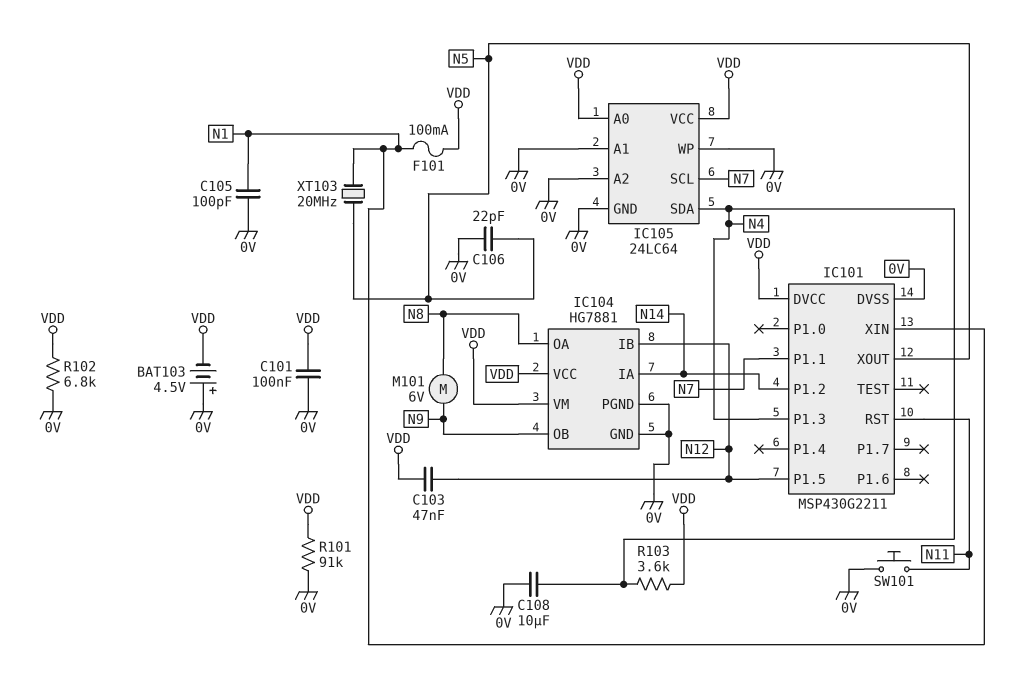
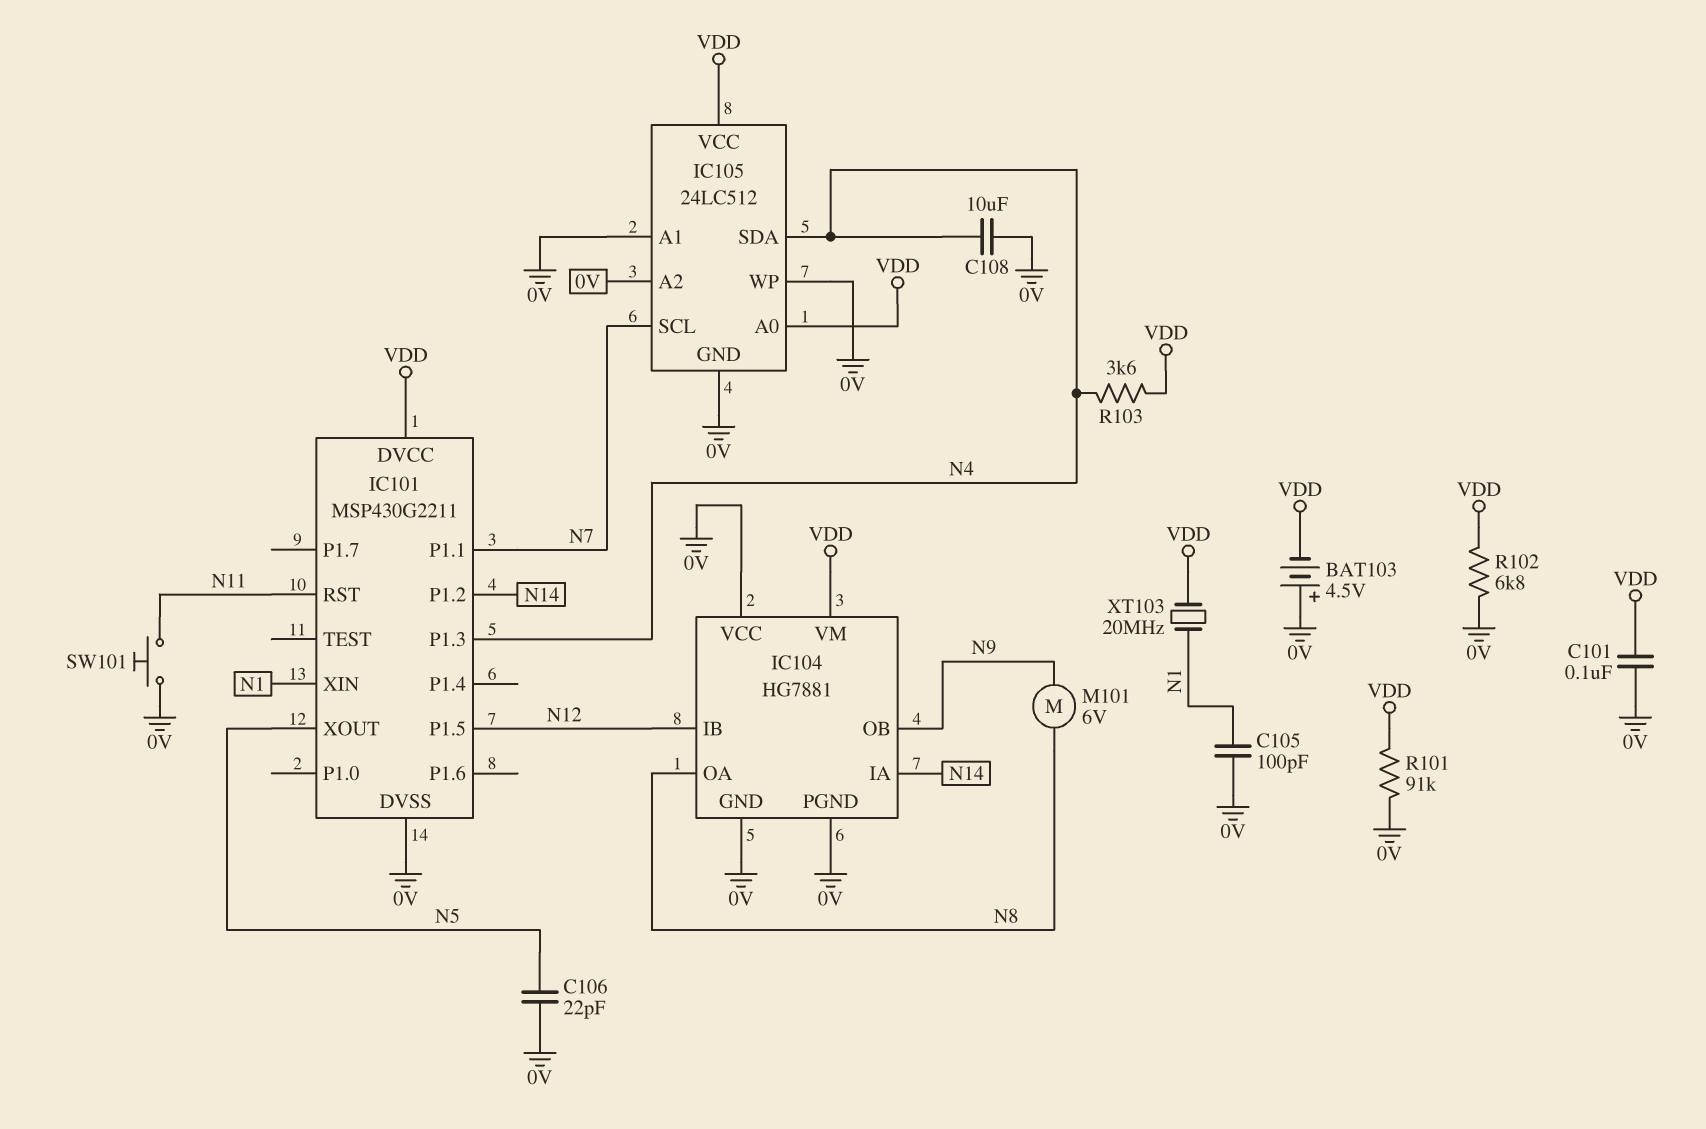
C103: 47nF (N12, VDD) -> none
F101: 100mA (N1, VDD) -> none
IC104 pin VCC: VDD -> 0V
IC105: 24LC64 -> 24LC512
XT103: 20MHz (N1, N5) -> 20MHz (N1, VDD)

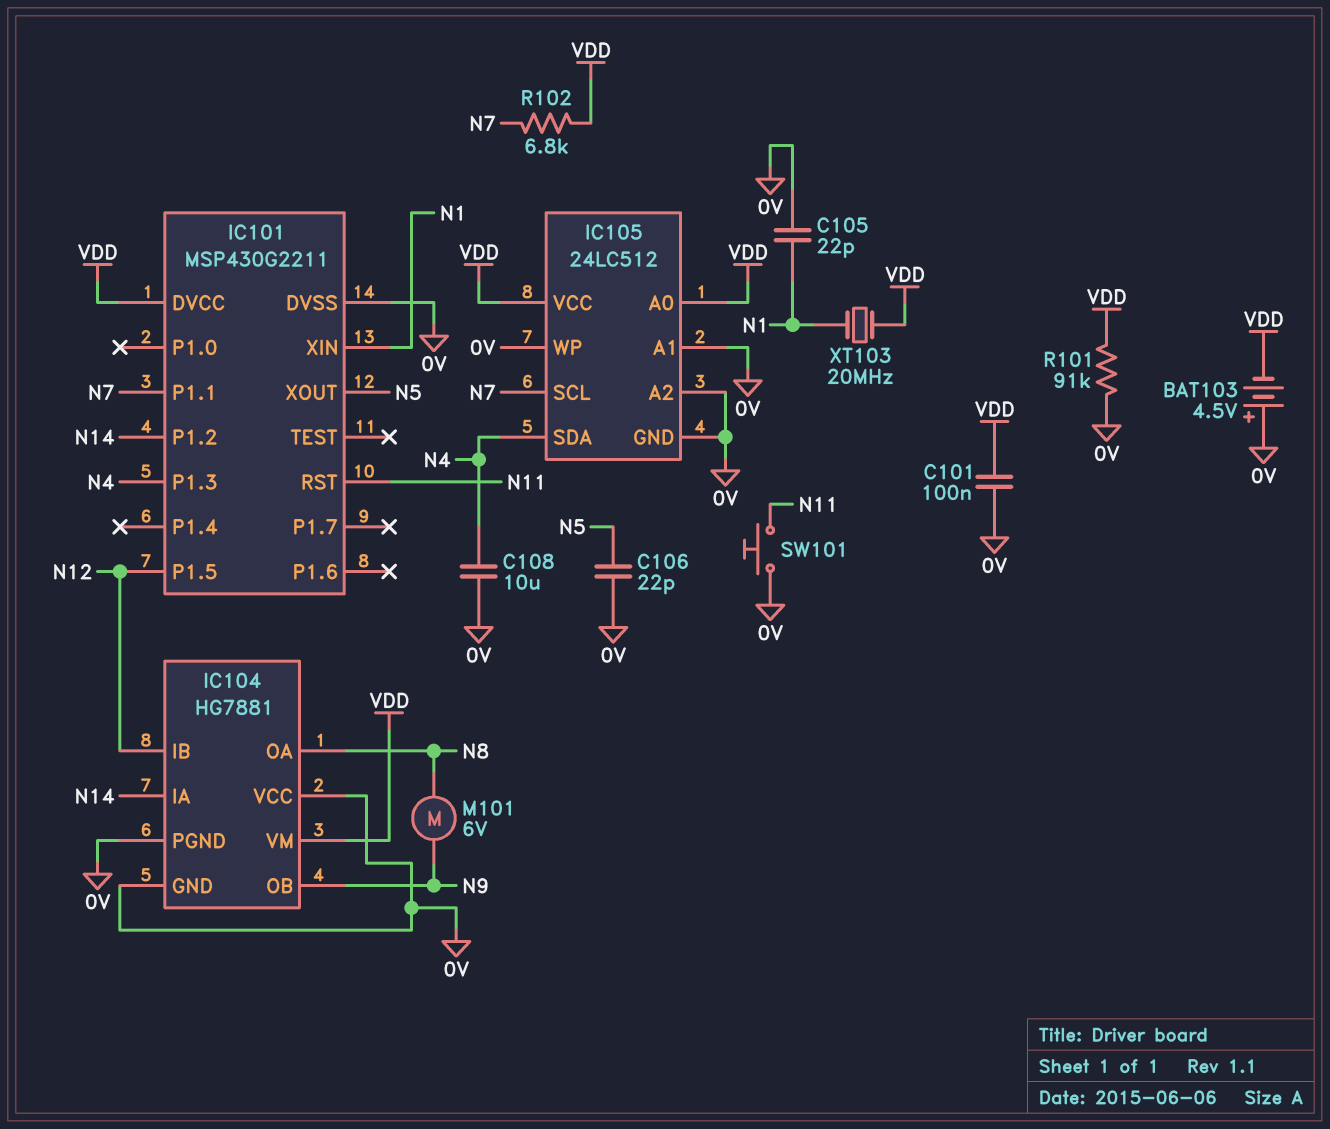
C105: 100pF (0V, N1) -> 22pF (0V, N1)
R102: 6.8k (0V, VDD) -> 6.8k (N7, VDD)
R103: 3.6k (N4, VDD) -> none

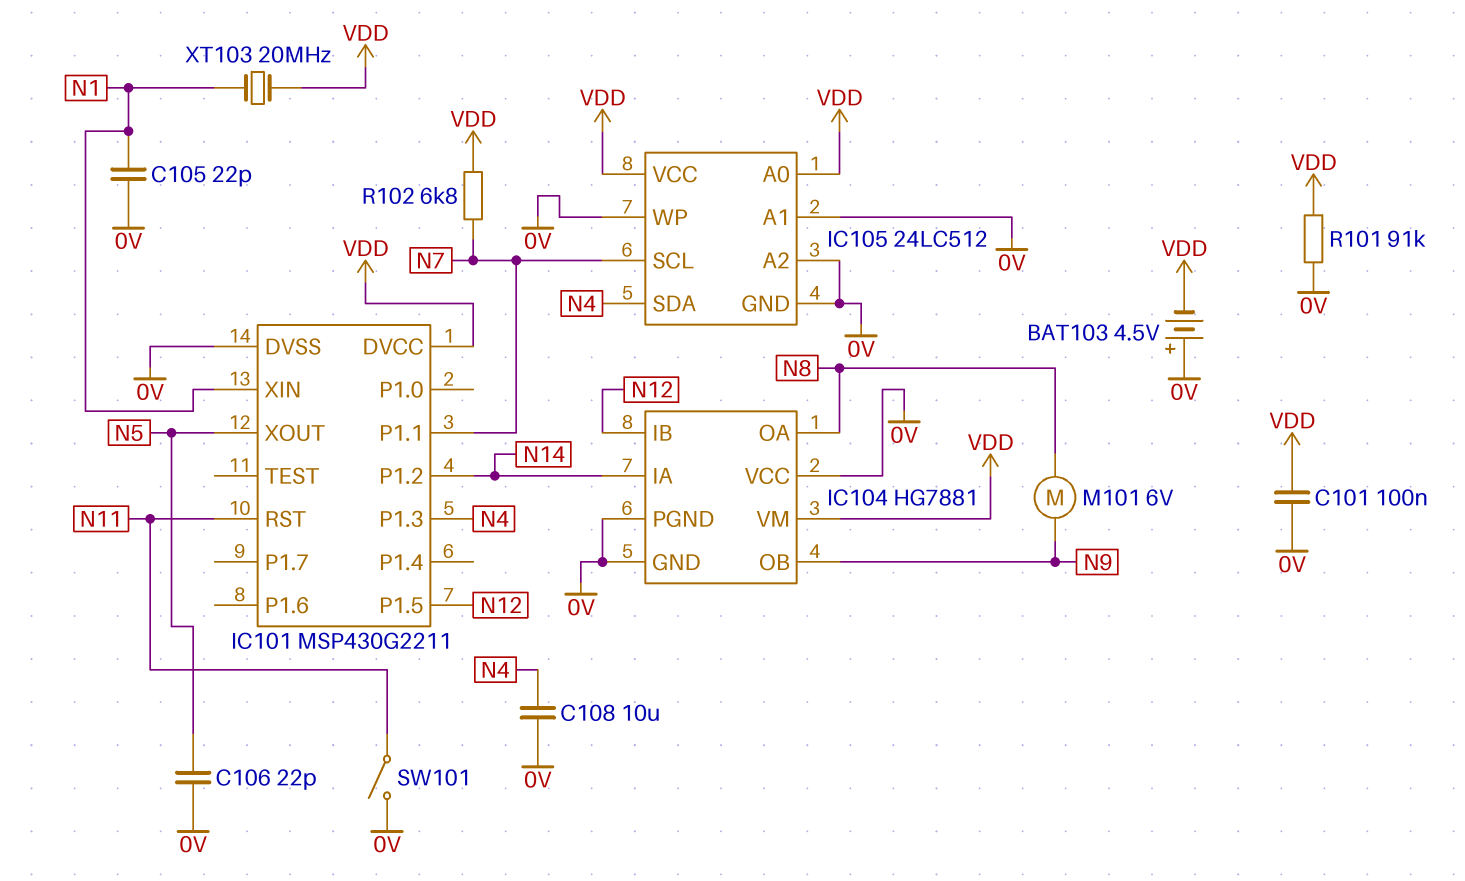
SW101: button (0V, N11) -> switch (0V, N11)

